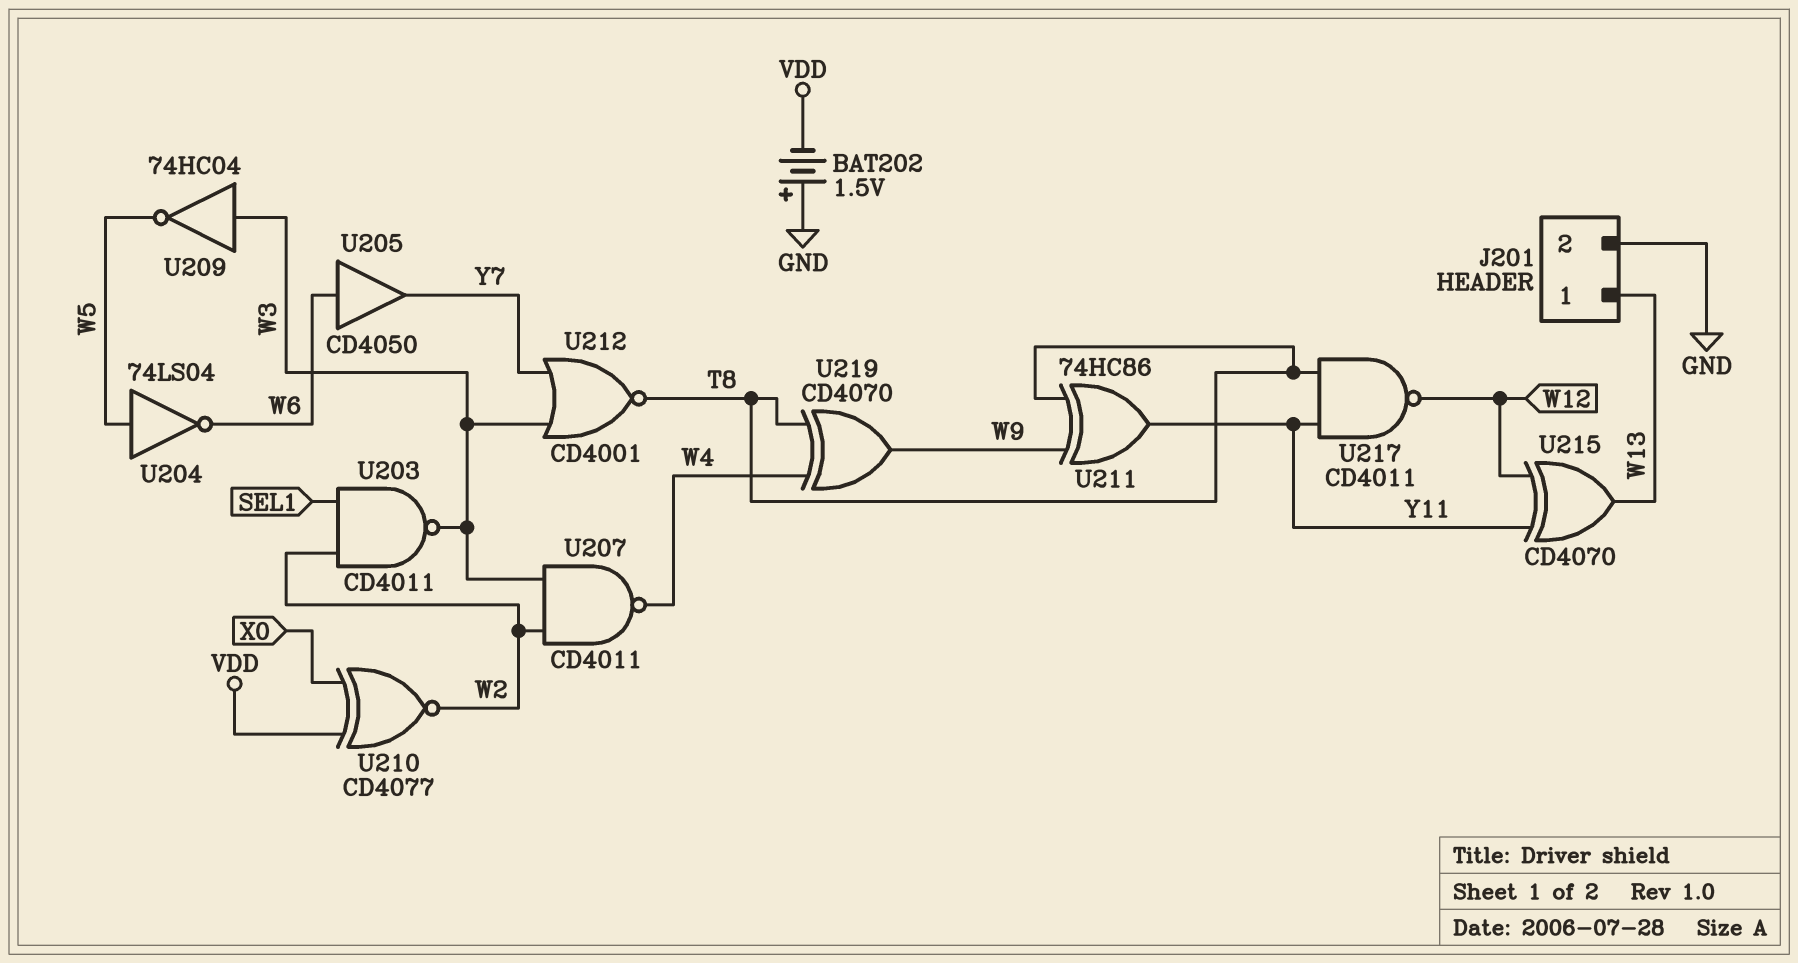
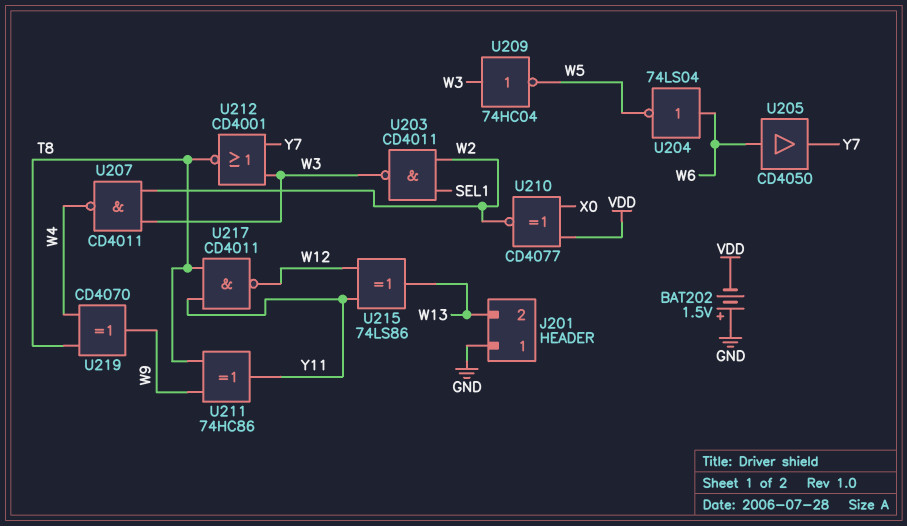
J201 pin 1: W13 -> GND
J201 pin 2: GND -> W13
U204: NOT 74LS04 (in W5, out W6) -> NOT 74LS04 (in W6, out W5)
U215: XOR CD4070 (in W12, in Y11, out W13) -> XOR 74LS86 (in W12, in Y11, out W13)

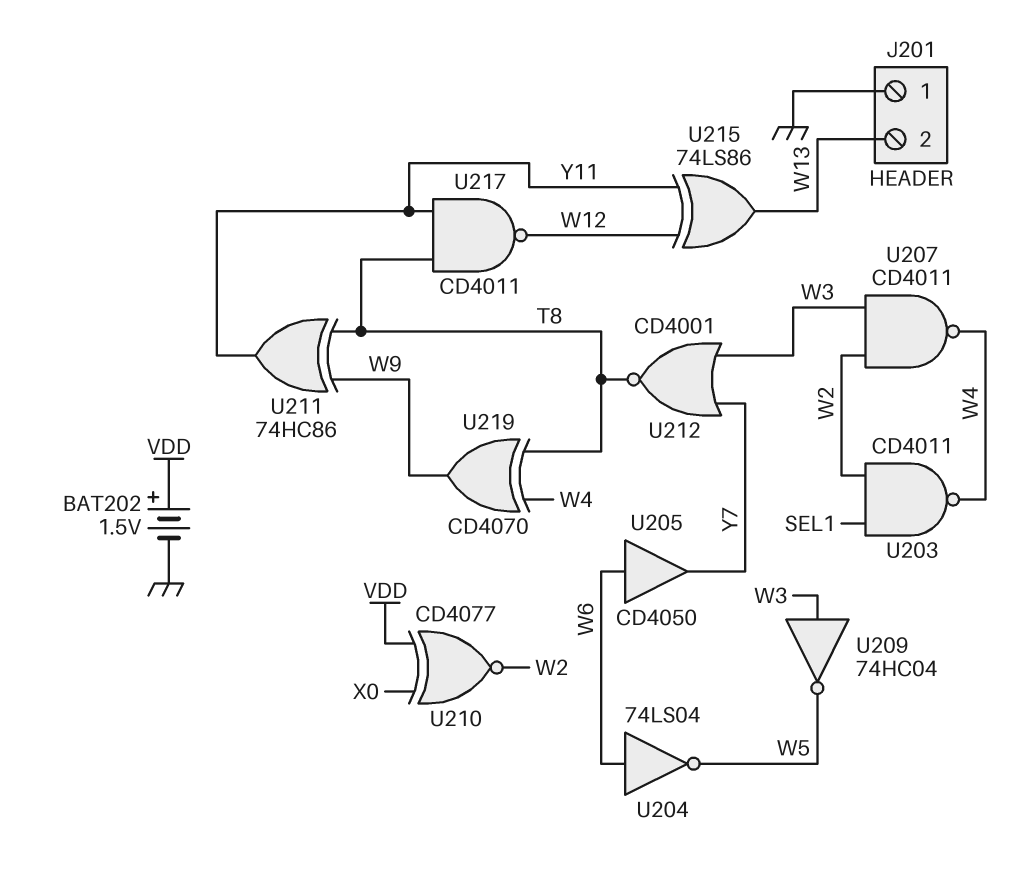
BAT202: 1.5V (plus GND, minus VDD) -> 1.5V (plus VDD, minus GND)
U203: NAND CD4011 (in SEL1, in W2, out W3) -> NAND CD4011 (in SEL1, in W2, out W4)

